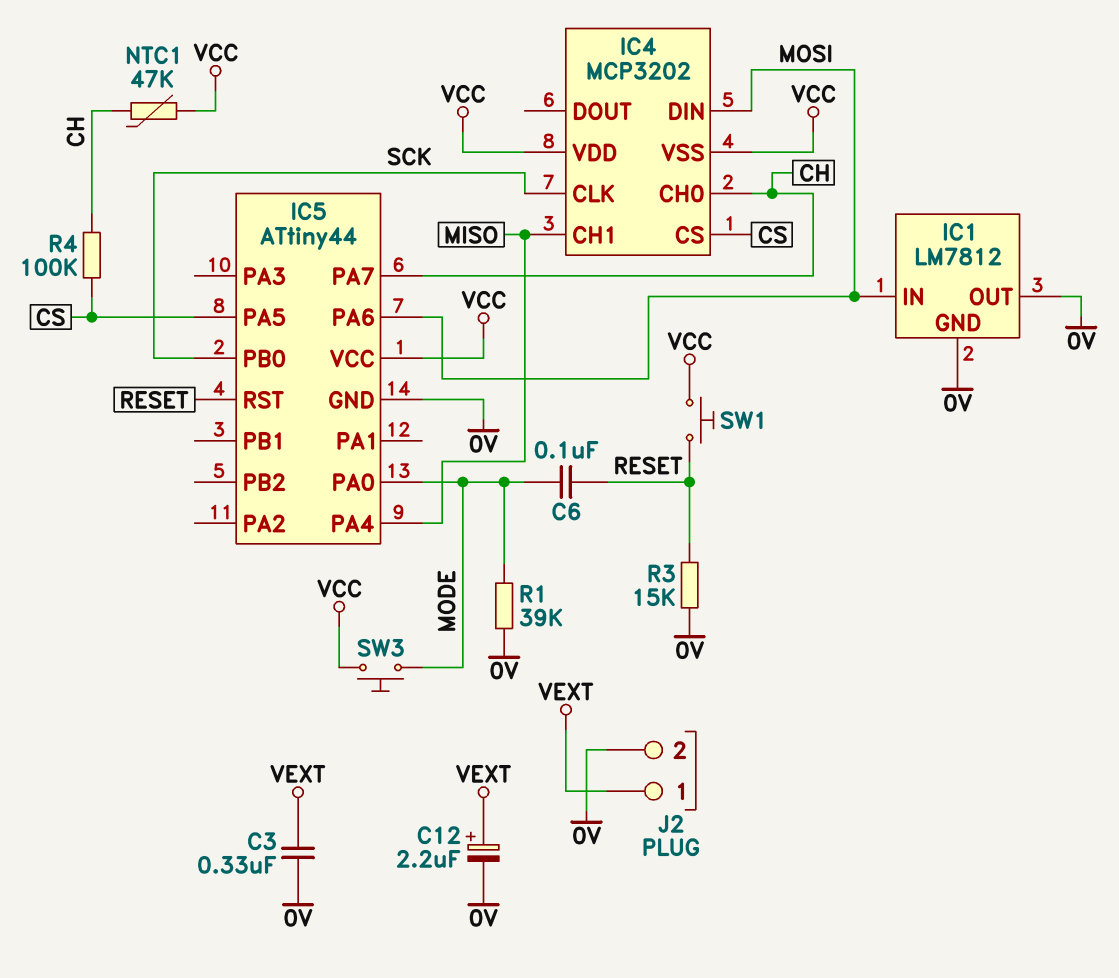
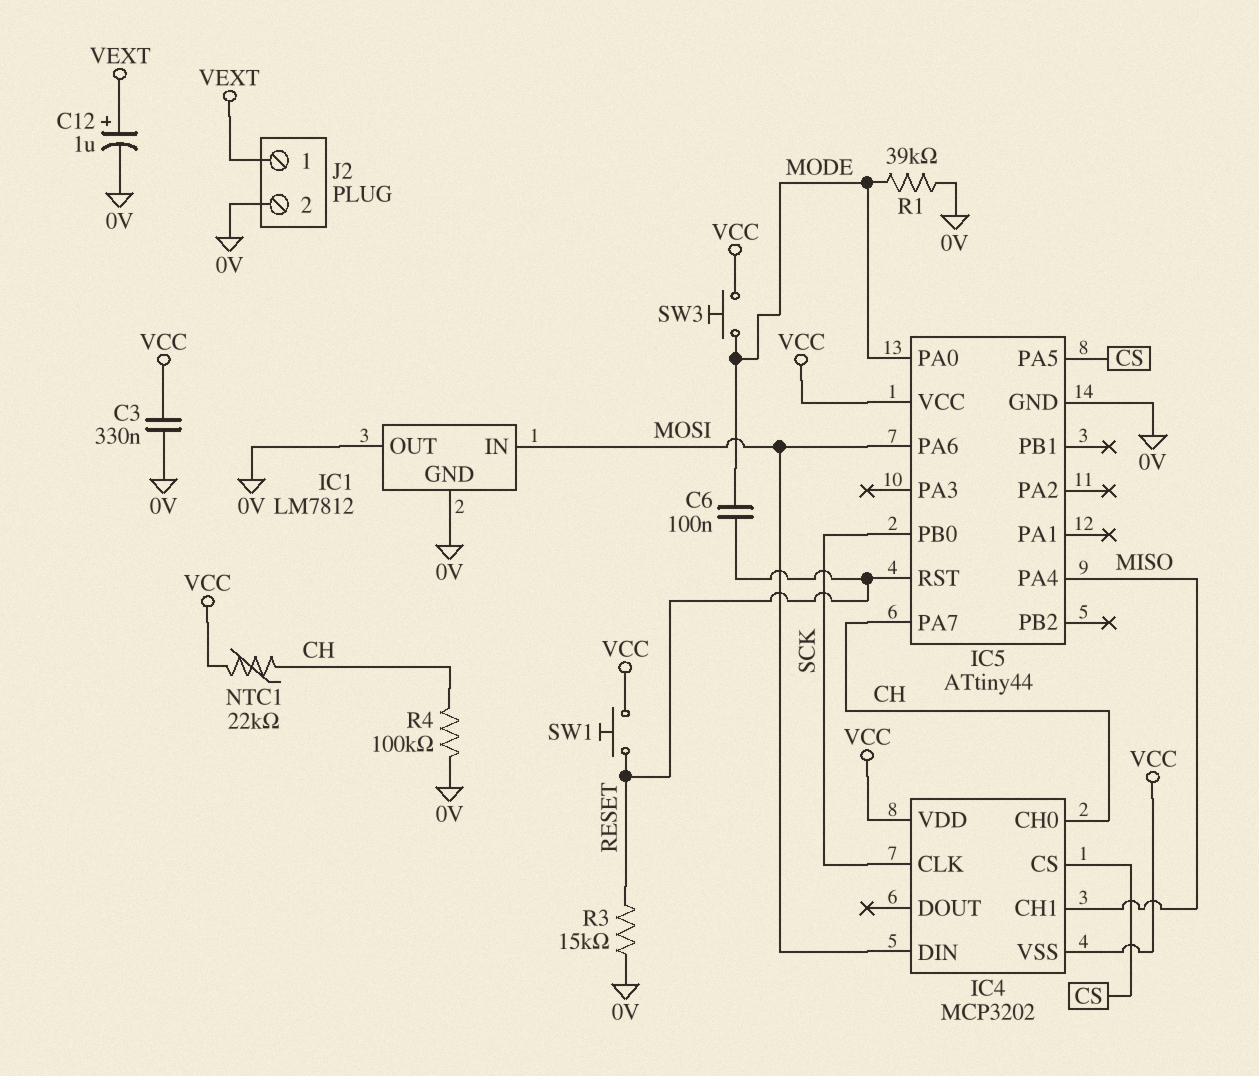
C3: 330nF (0V, VEXT) -> 330nF (0V, VCC)
C12: 2.2uF (plus VEXT, minus 0V) -> 1uF (plus VEXT, minus 0V)
NTC1: 47k (CH, VCC) -> 22k (CH, VCC)
R4: 100k (CH, CS) -> 100k (0V, CH)

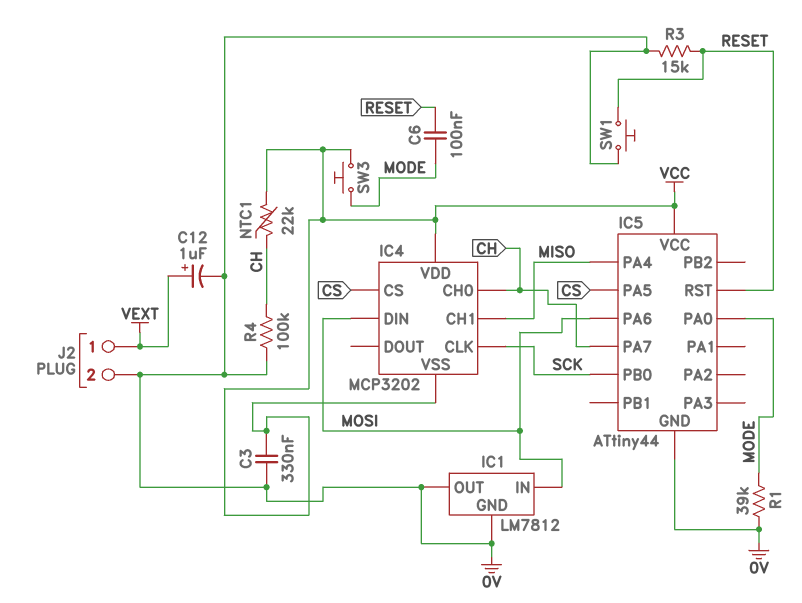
SW1: button (RESET, VCC) -> button (0V, RESET)

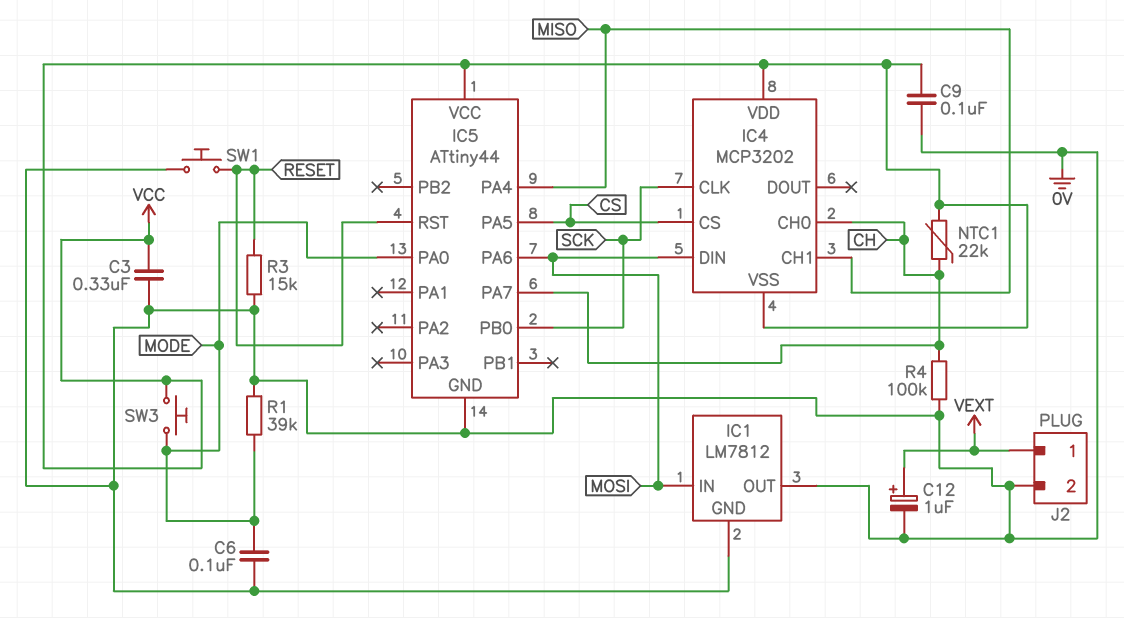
C6: 100nF (MODE, RESET) -> 100nF (0V, MODE)
C9: none -> 100nF (0V, VCC)

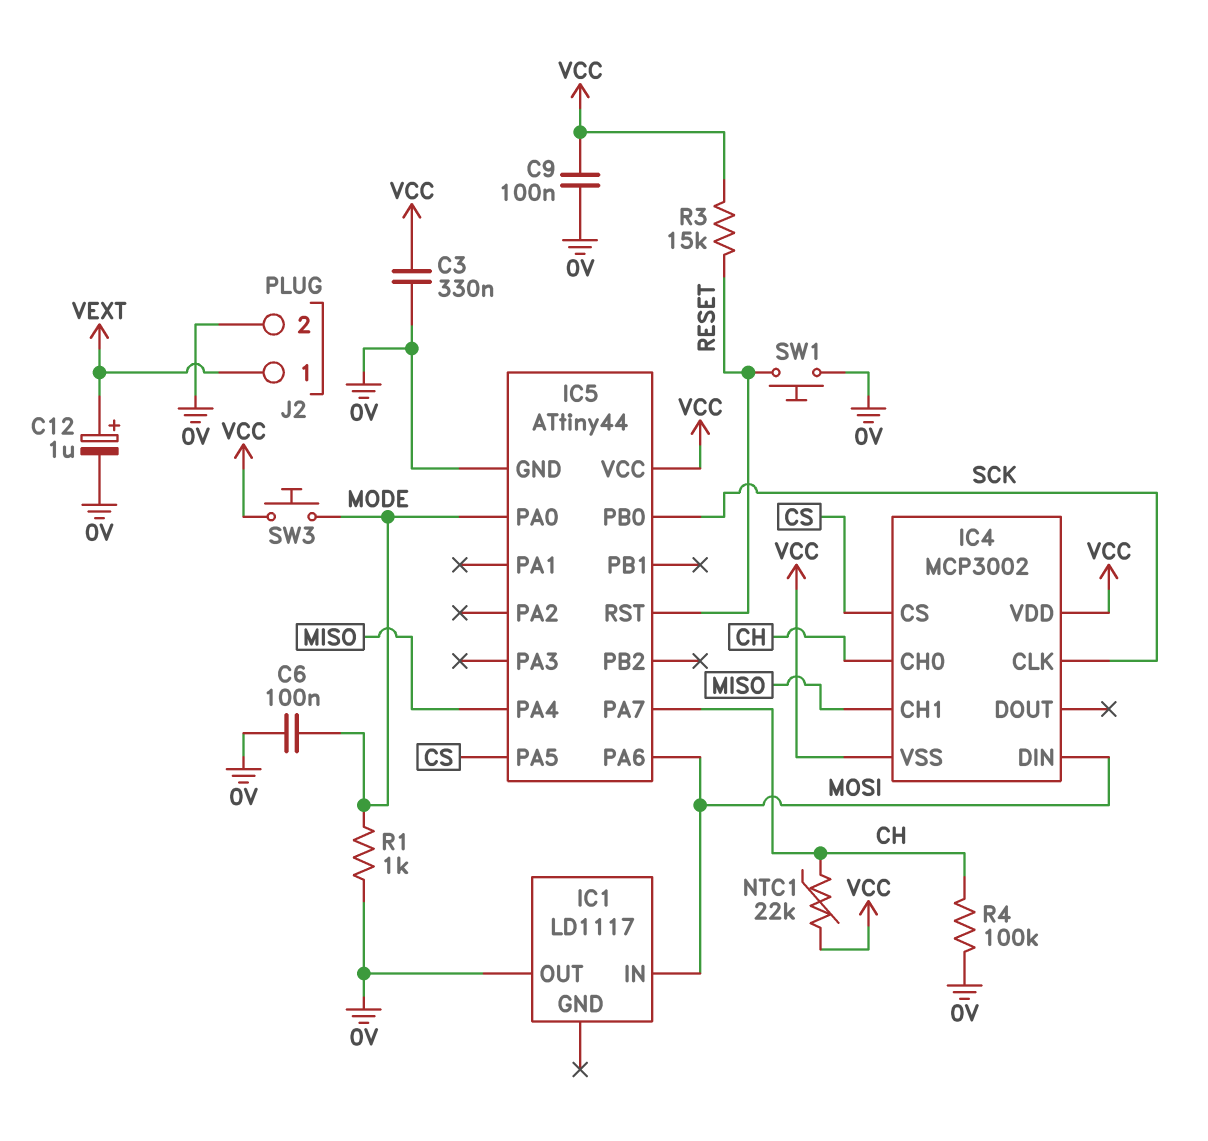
IC1: LM7812 -> LD1117
IC1 pin GND: 0V -> none
IC4: MCP3202 -> MCP3002
R1: 39k (0V, MODE) -> 1k (0V, MODE)
R3: 15k (0V, RESET) -> 15k (RESET, VCC)

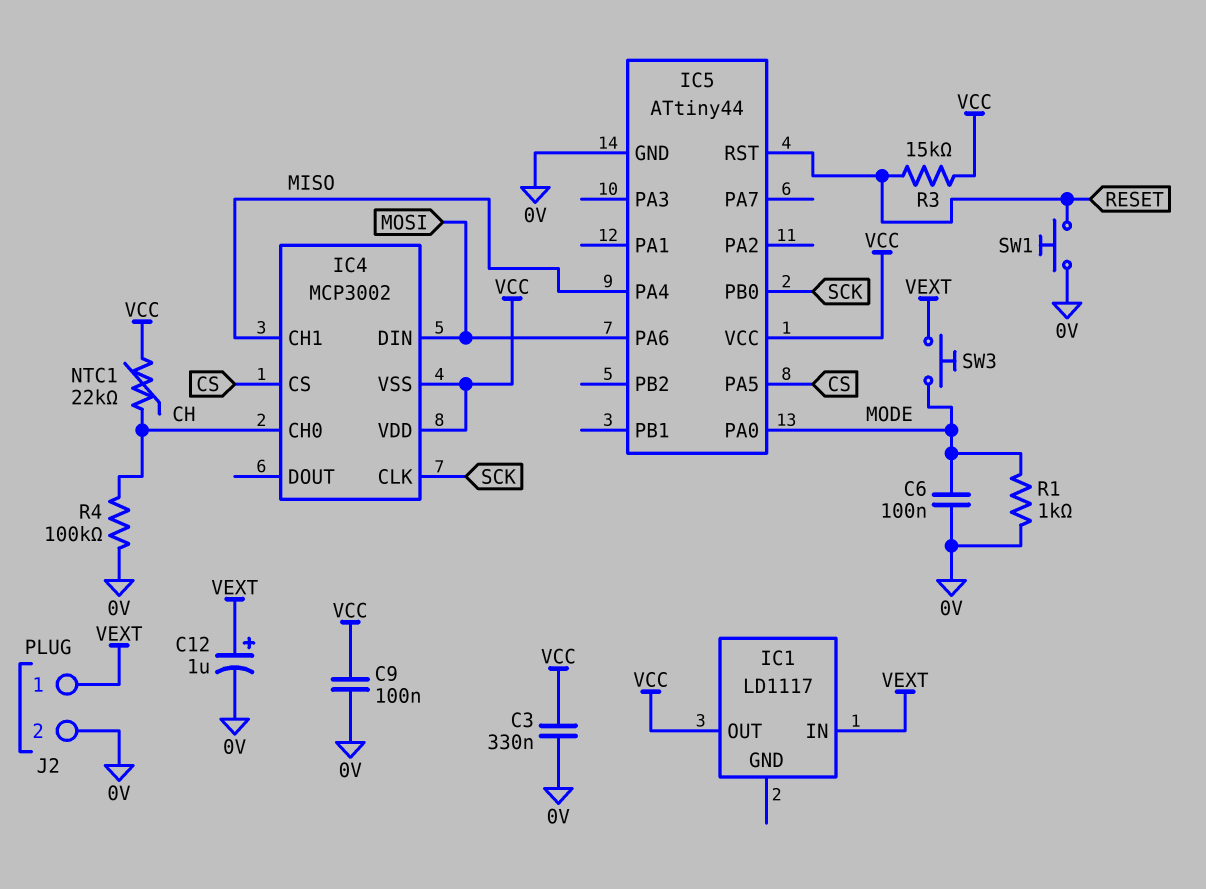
IC1 pin IN: MOSI -> VEXT
IC1 pin OUT: 0V -> VCC
IC5 pin PA7: CH -> none
SW3: button (MODE, VCC) -> button (MODE, VEXT)

